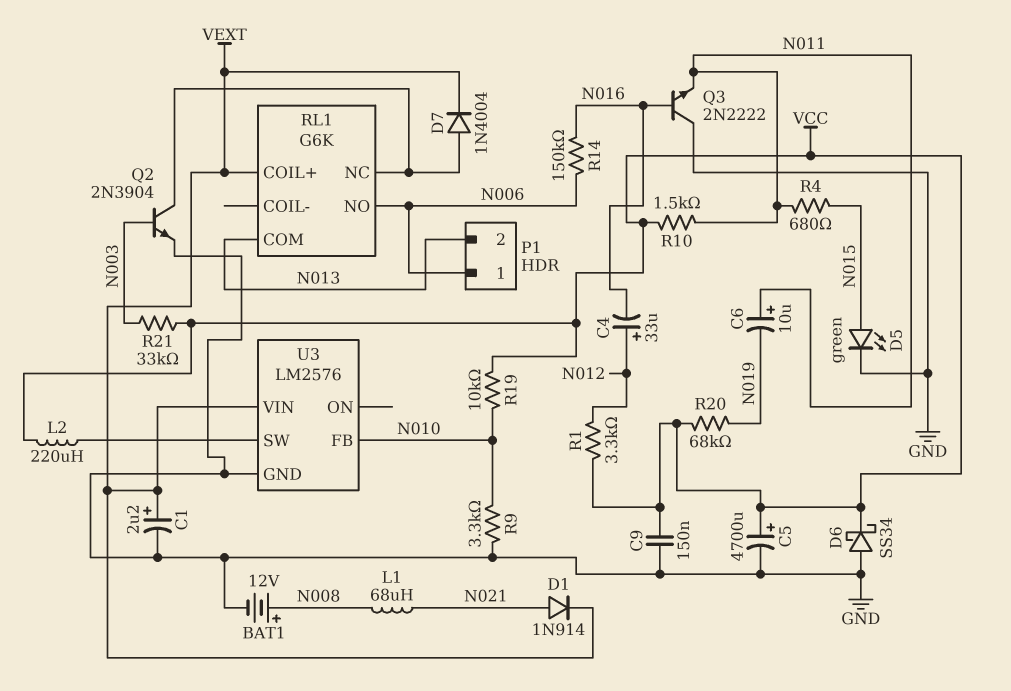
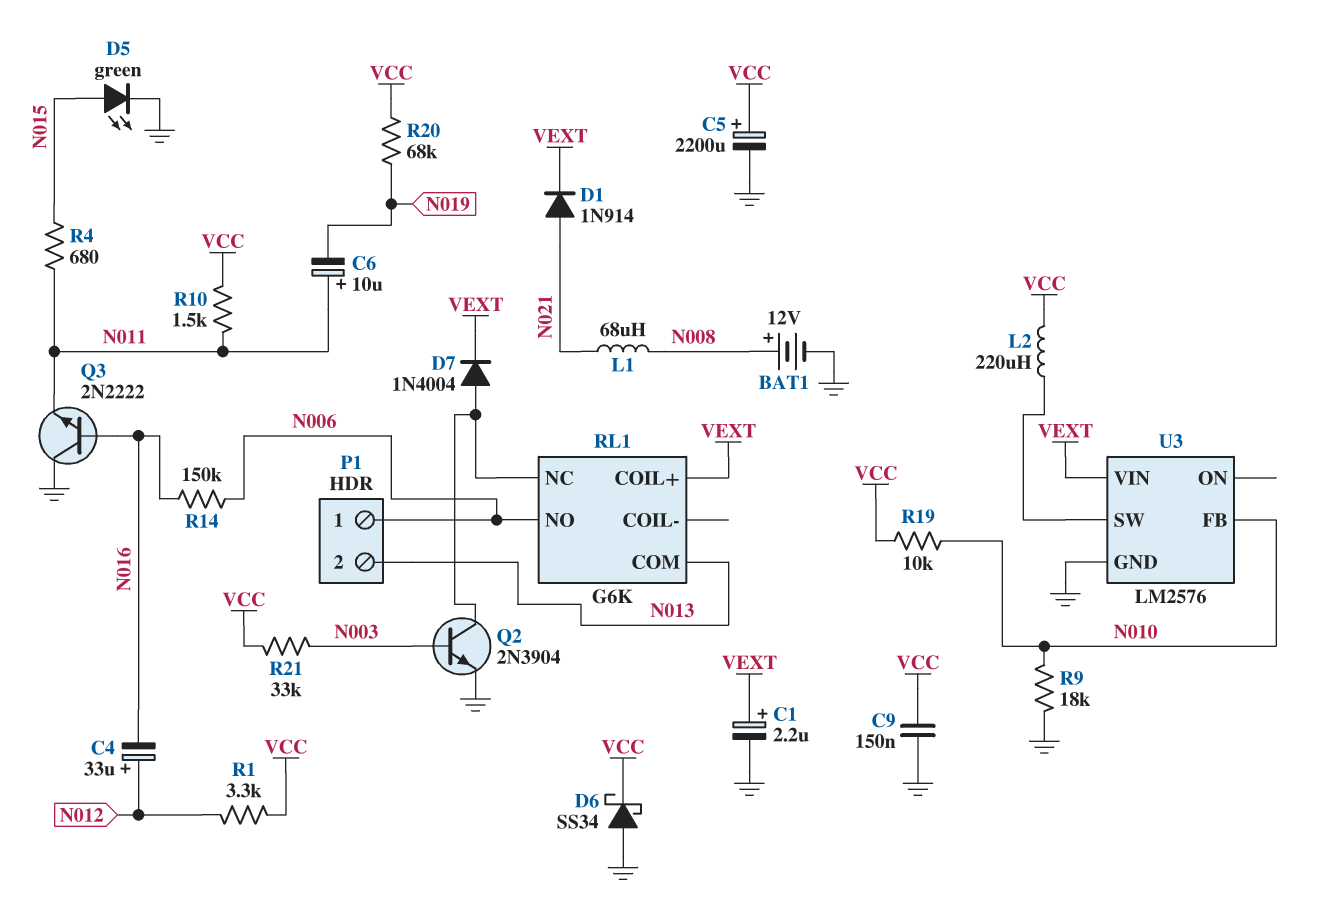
C5: 4700uF (plus VCC, minus GND) -> 2200uF (plus VCC, minus GND)
R9: 3.3k (GND, N010) -> 18k (GND, N010)

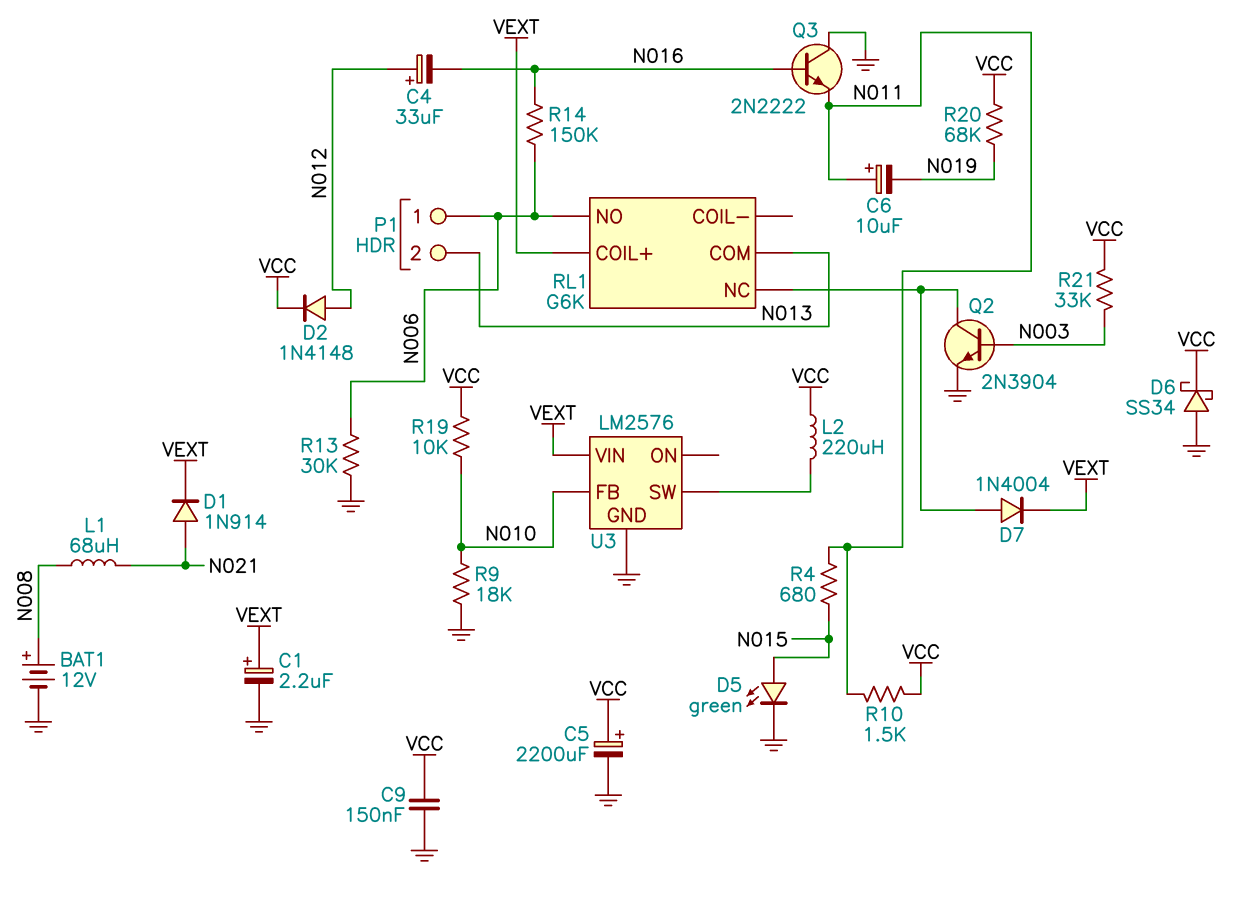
D2: none -> diode 1N4148 (A N012, K VCC)
R1: 3.3k (N012, VCC) -> none
R13: none -> 30k (GND, N006)

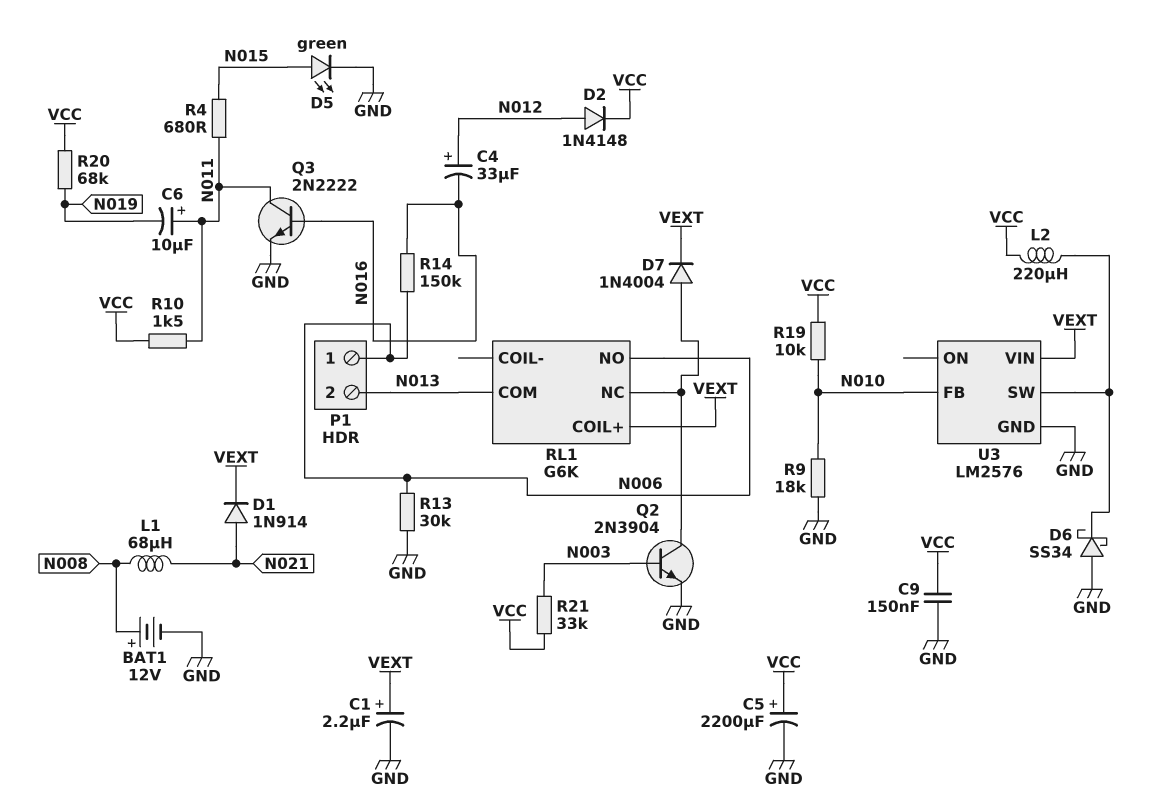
D6: schottky SS34 (A GND, K VCC) -> schottky SS34 (A GND, K U3/SW)
Q3: NPN 2N2222 (B N016, C GND, E N011) -> NPN 2N2222 (B N016, C N011, E GND)

